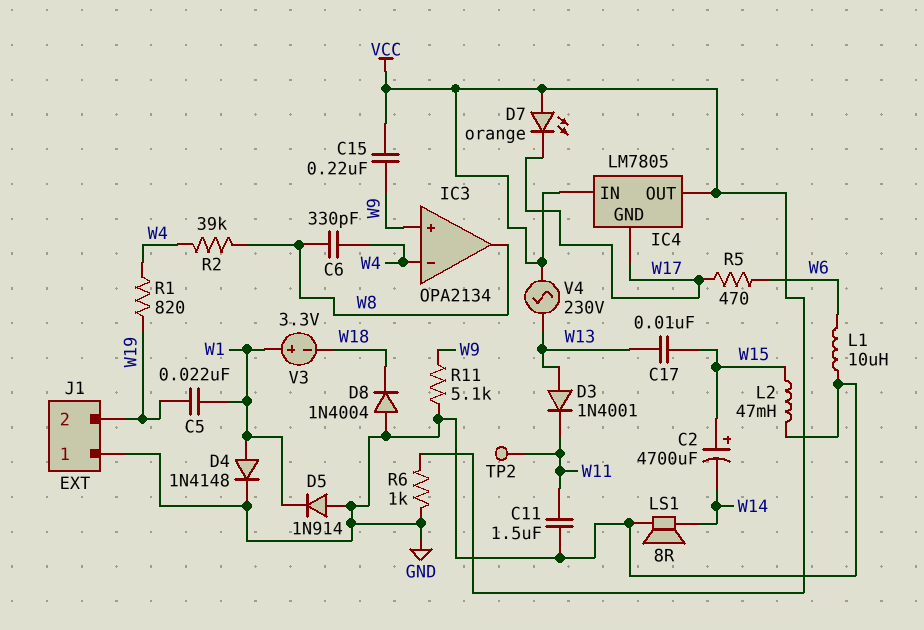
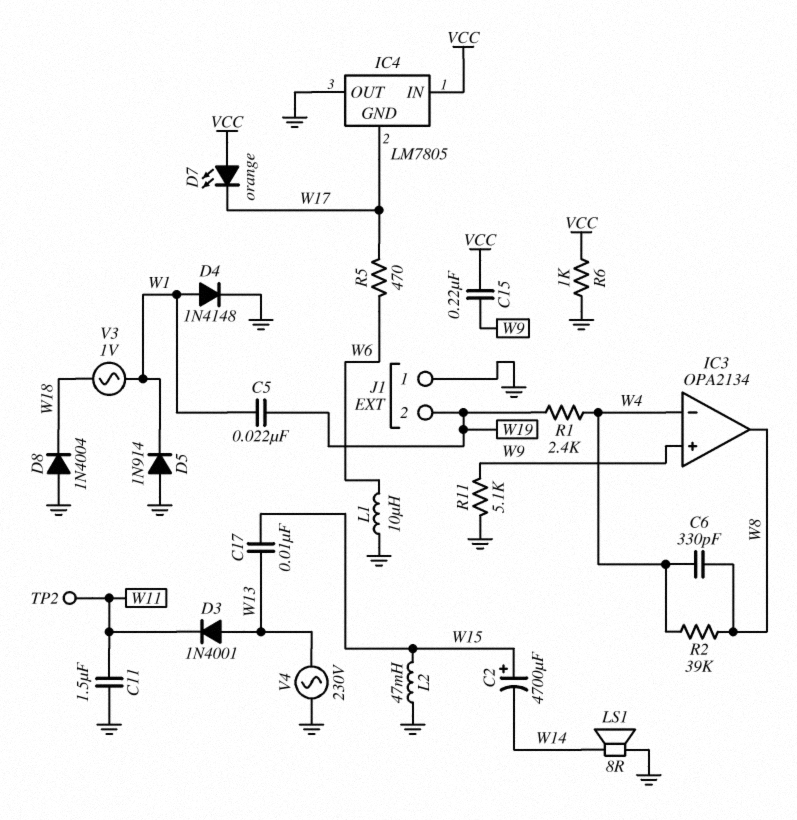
IC4 pin OUT: VCC -> GND
R1: 820 (W4, W19) -> 2.4k (W4, W19)
V3: 3.3V (plus W1, minus W18) -> AC 1V (W1, W18)
V4: AC 230V (VCC, W13) -> AC 230V (GND, W13)

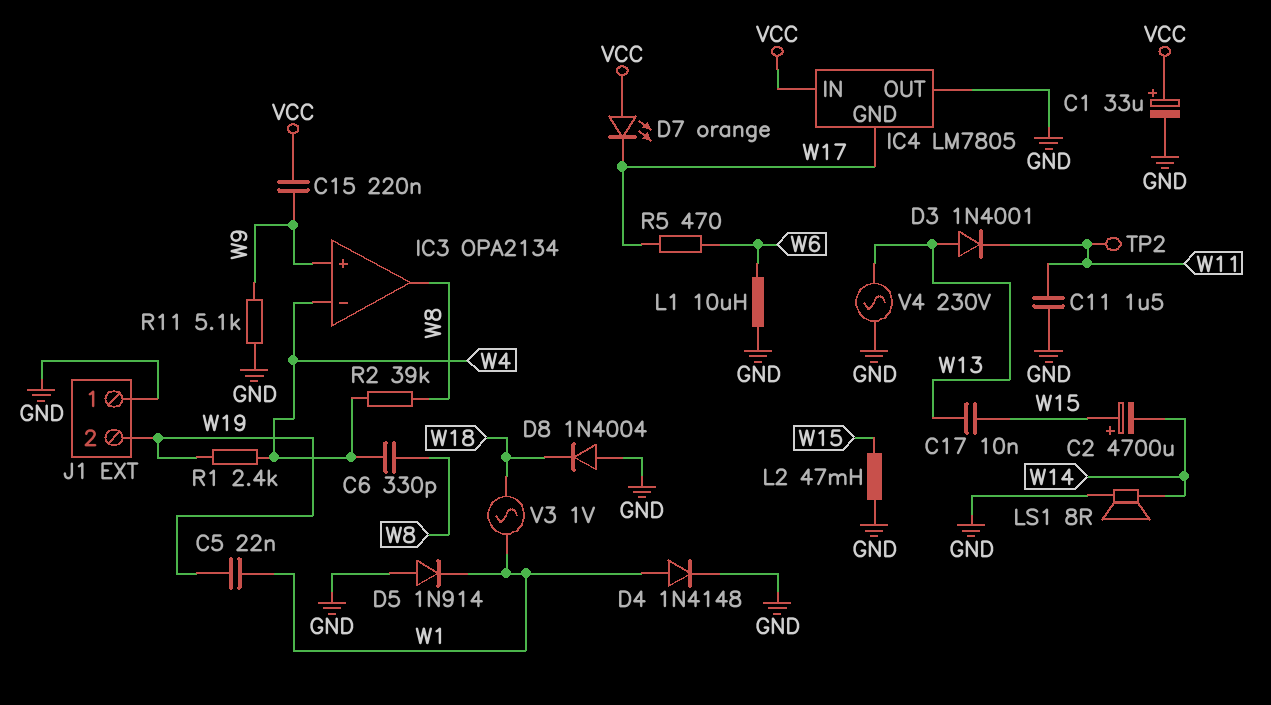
C1: none -> 33uF (plus VCC, minus GND)
R6: 1k (GND, VCC) -> none

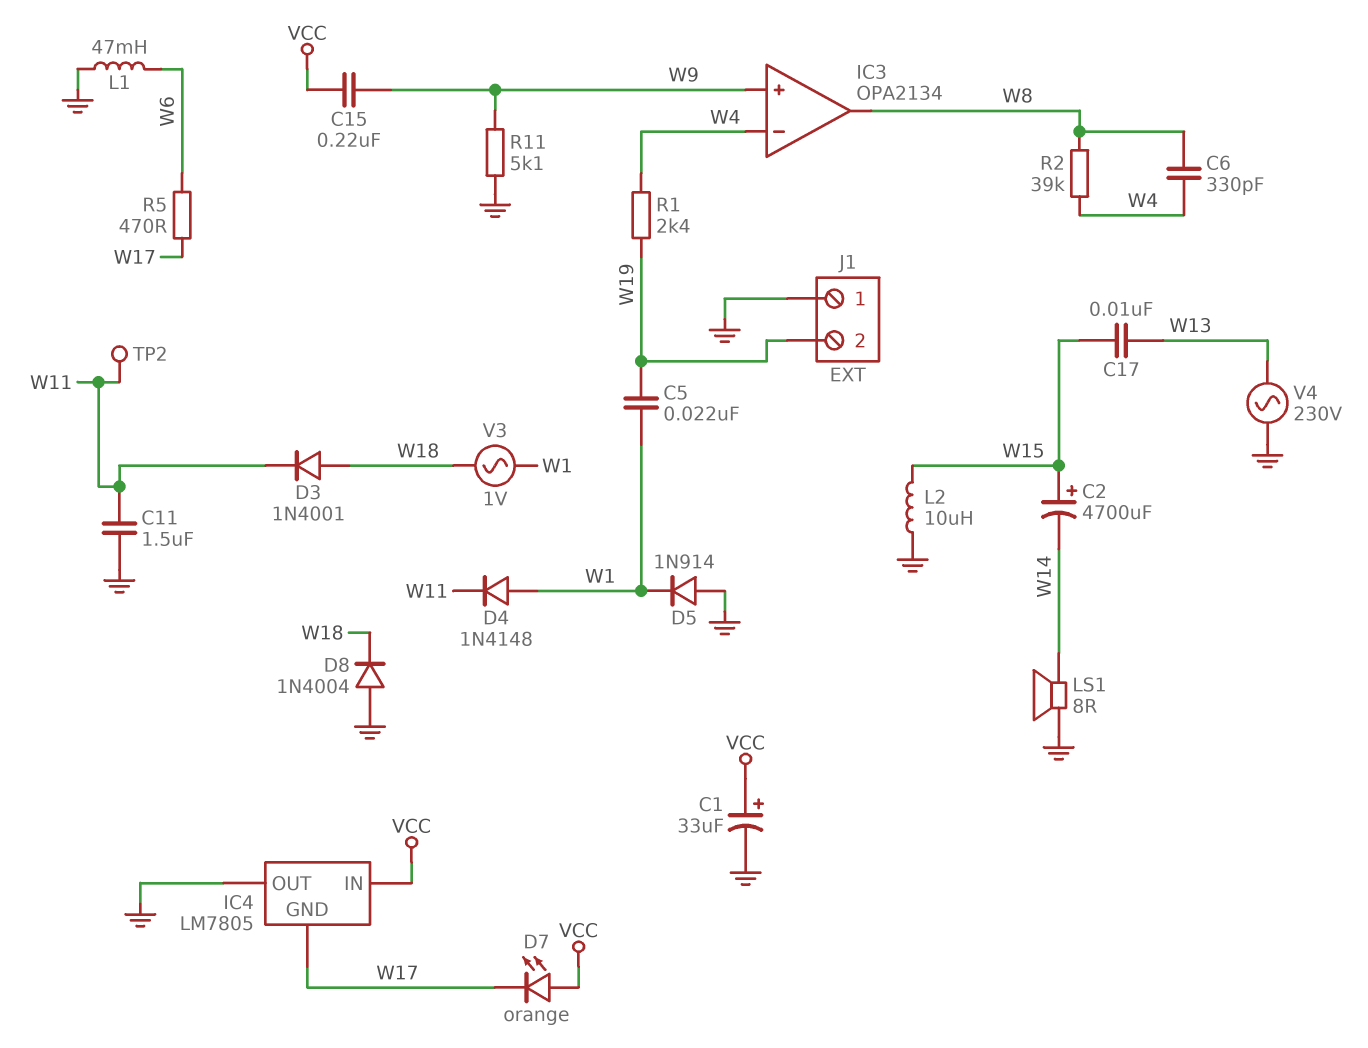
D3: diode 1N4001 (A W13, K W11) -> diode 1N4001 (A W18, K W11)
D4: diode 1N4148 (A W1, K GND) -> diode 1N4148 (A W1, K W11)
L1: 10uH (GND, W6) -> 47mH (GND, W6)
L2: 47mH (GND, W15) -> 10uH (GND, W15)

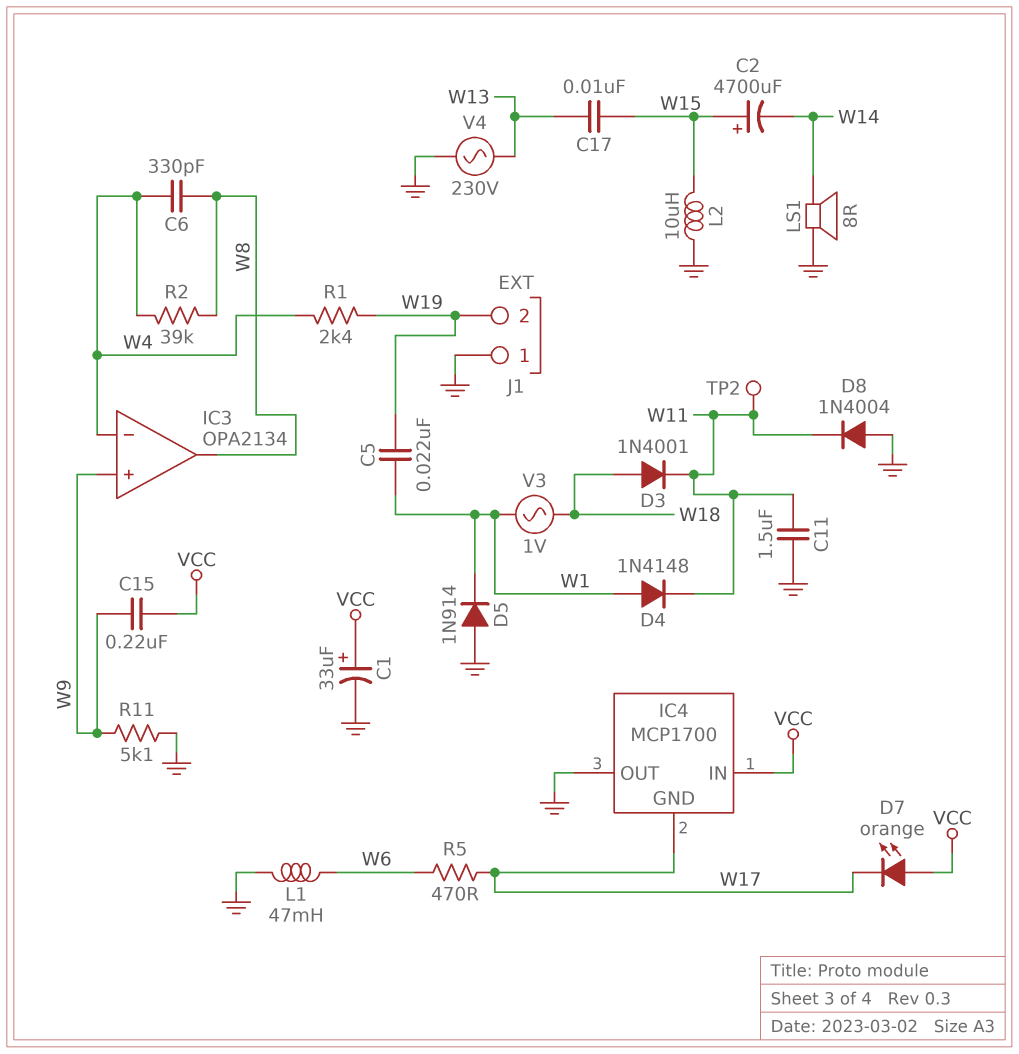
D8: diode 1N4004 (A GND, K W18) -> diode 1N4004 (A GND, K W11)
IC4: LM7805 -> MCP1700

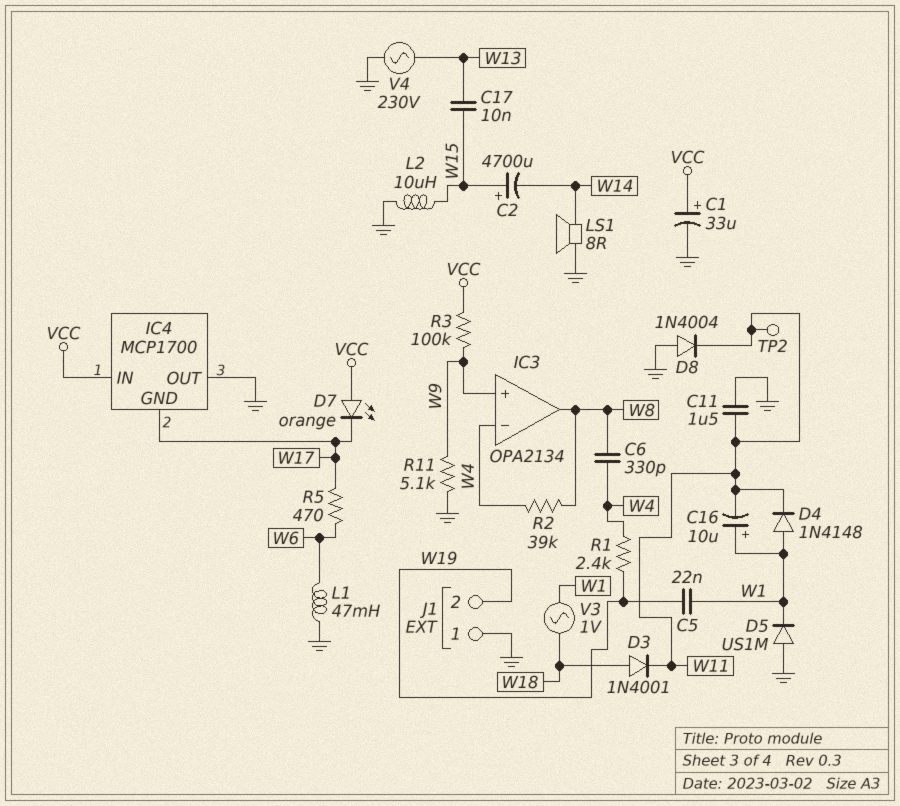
C15: 220nF (VCC, W9) -> none
C16: none -> 10uF (plus W1, minus W11)
D5: diode 1N914 (A GND, K W1) -> diode US1M (A GND, K W1)
R3: none -> 100k (VCC, W9)

